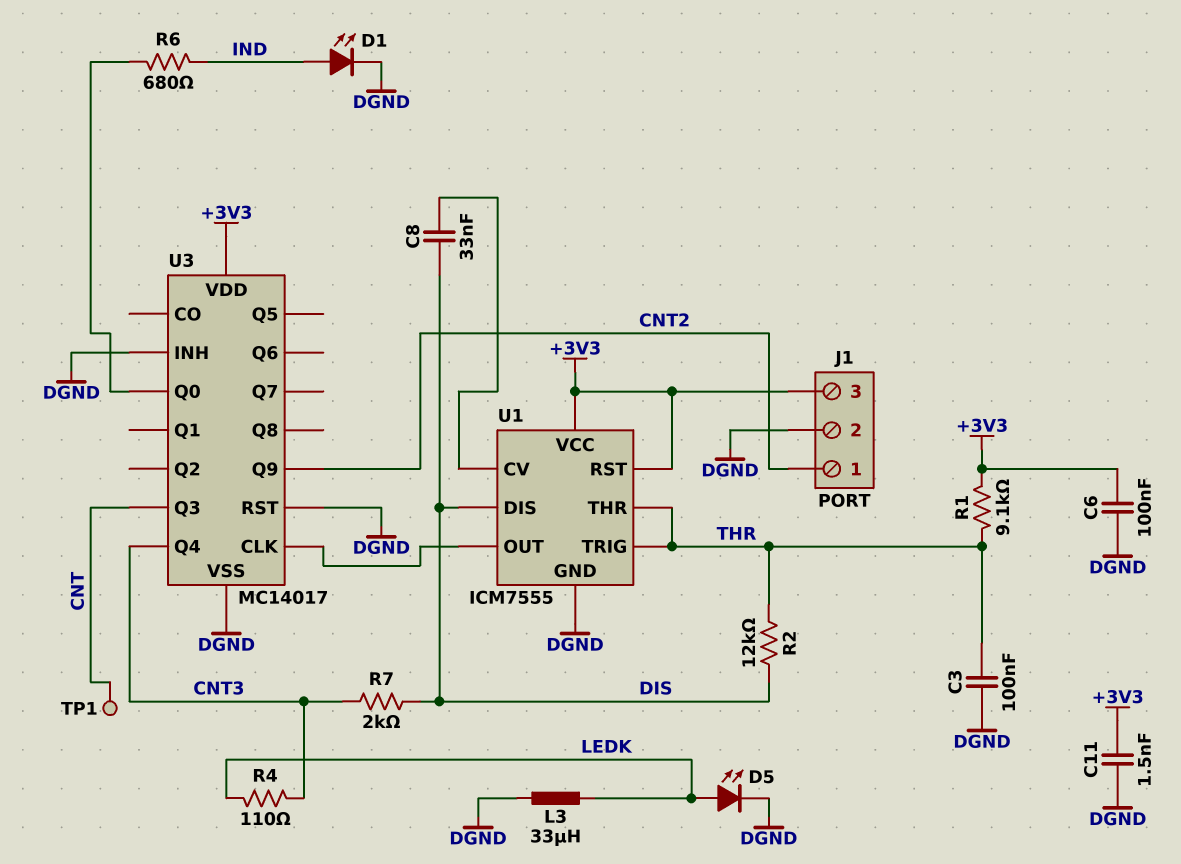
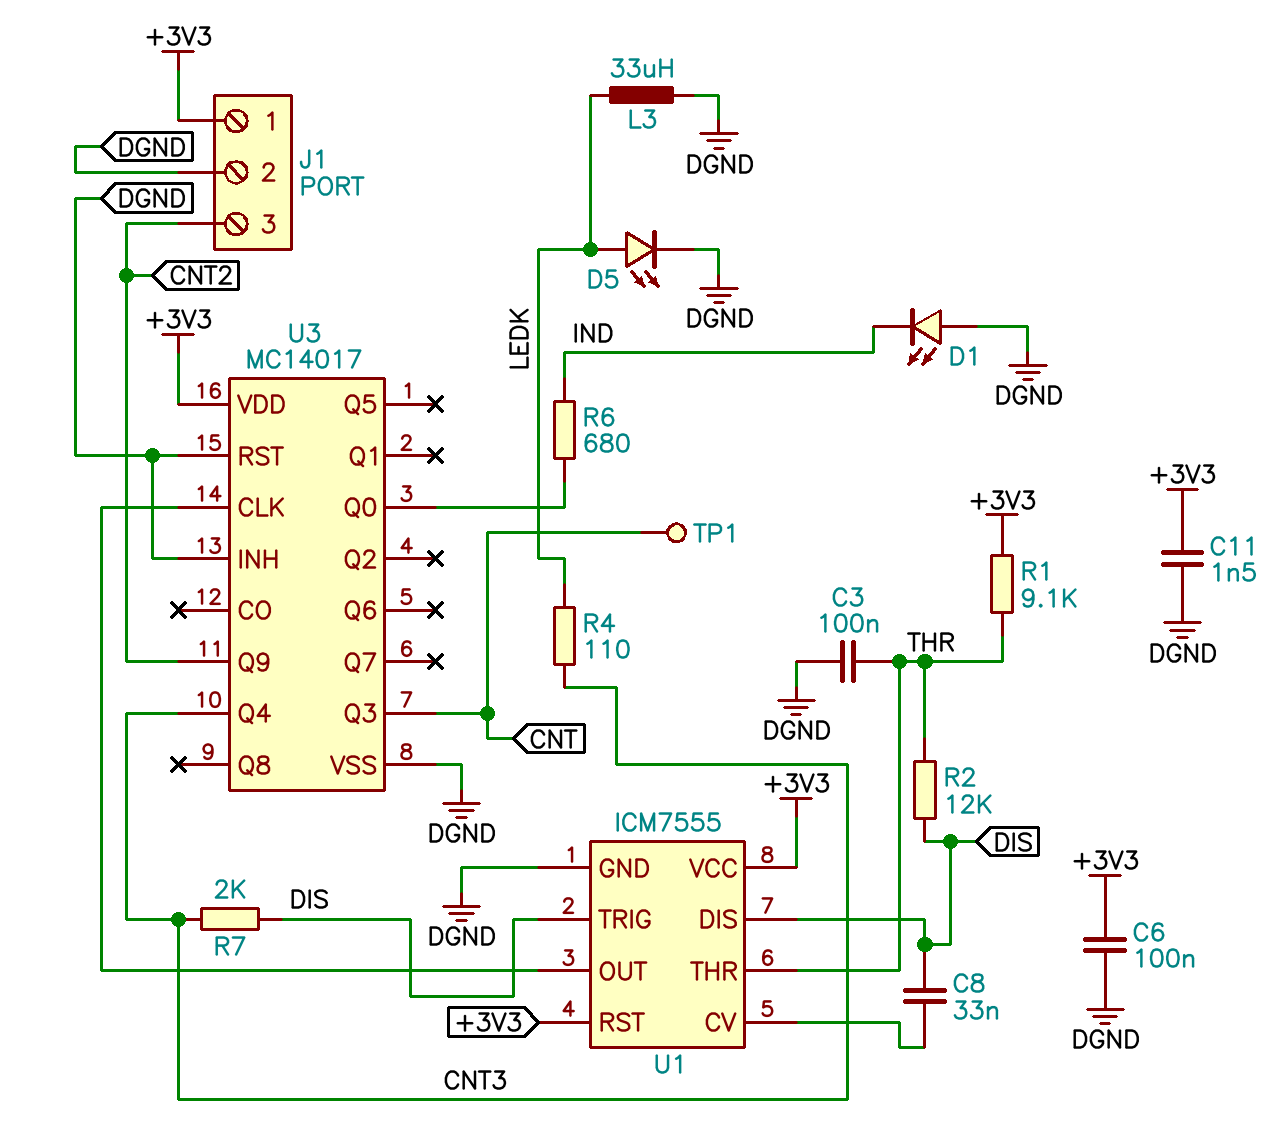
D1: LED (A IND, K DGND) -> LED (A DGND, K IND)
J1 pin 1: CNT2 -> +3V3
J1 pin 3: +3V3 -> CNT2
U1 pin TRIG: THR -> DIS

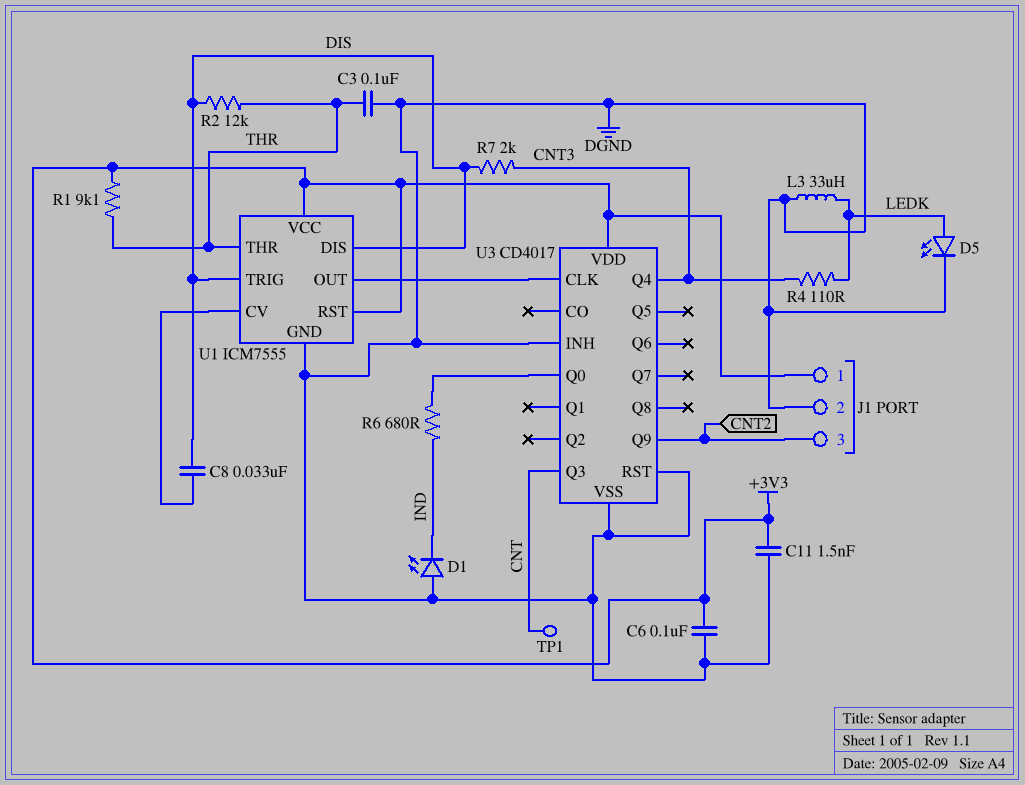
U3: MC14017 -> CD4017

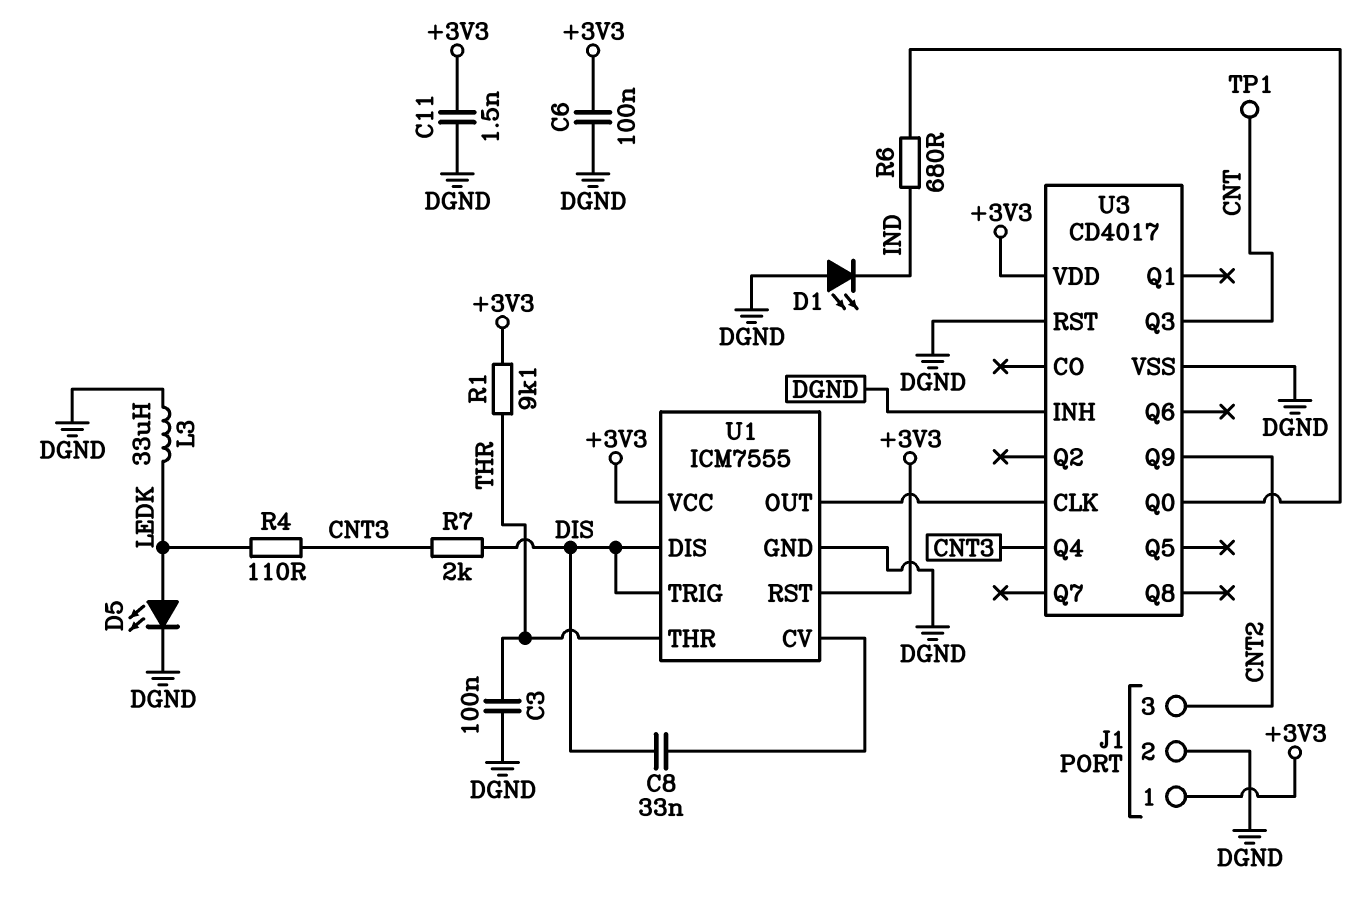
R2: 12k (DIS, THR) -> none

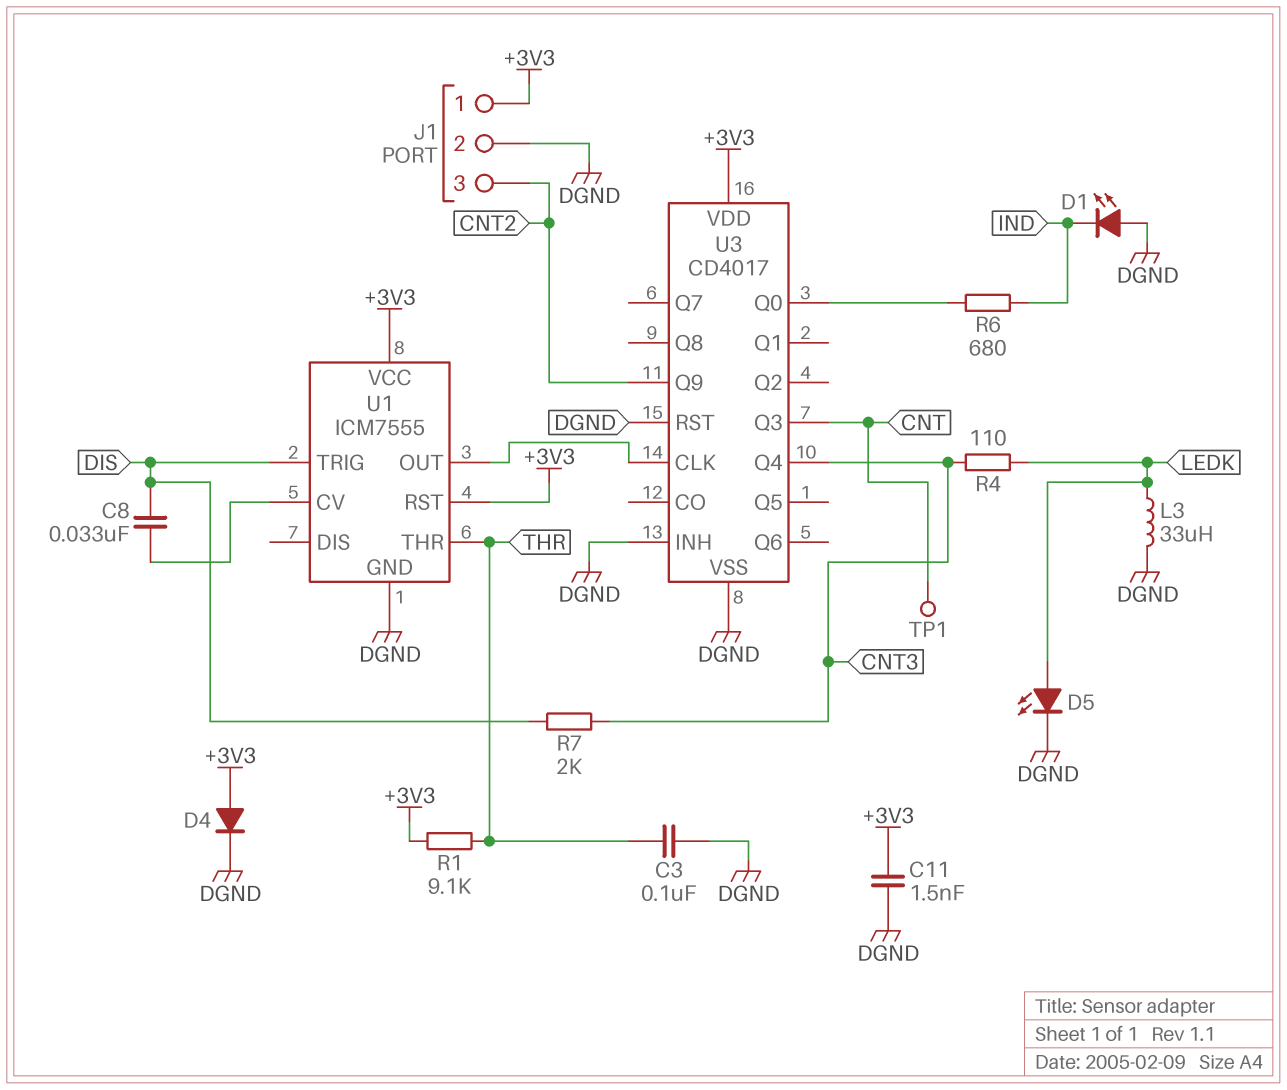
C6: 100nF (+3V3, DGND) -> none
D4: none -> diode (A +3V3, K DGND)
U1 pin DIS: DIS -> none

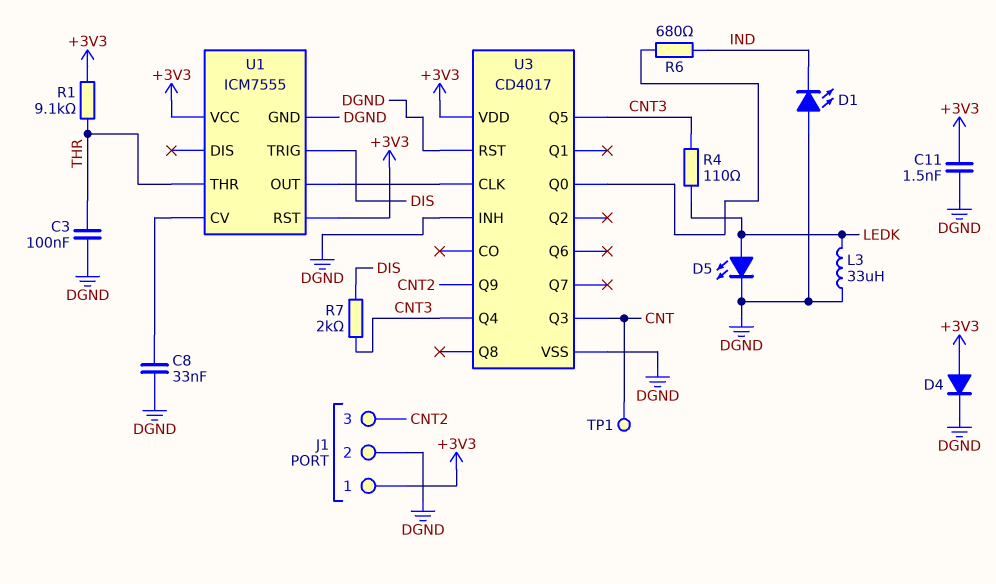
C8: 33nF (DIS, U1/CV) -> 33nF (DGND, U1/CV)
U3 pin Q5: none -> CNT3

